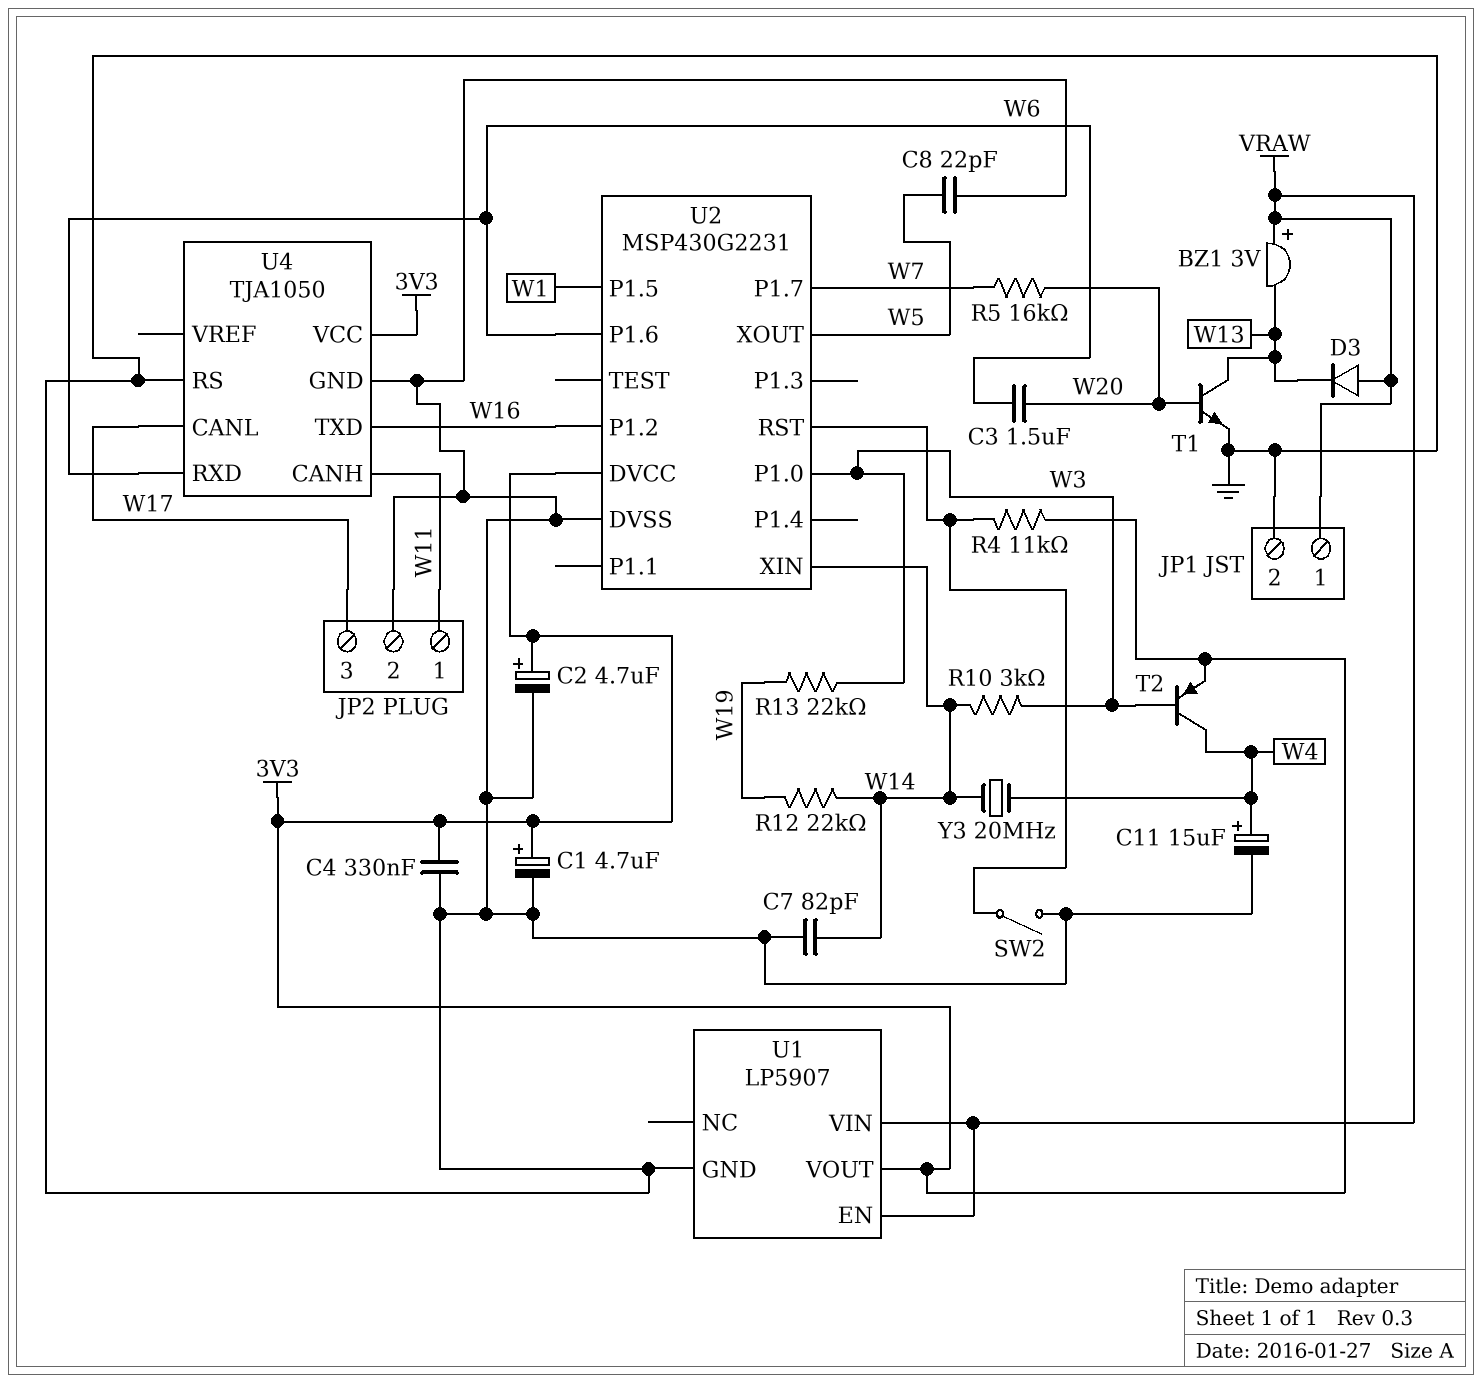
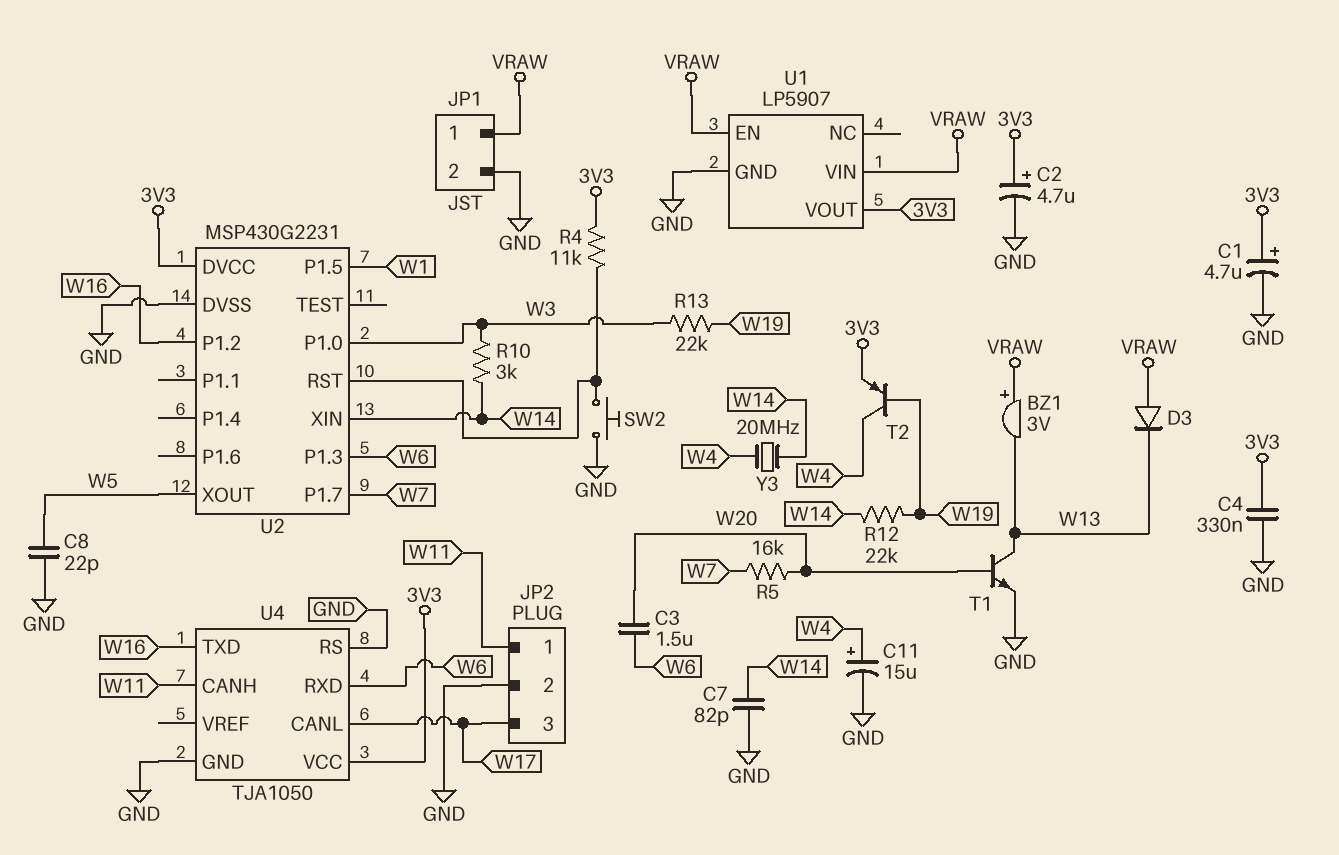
SW2: switch (GND, U2/RST) -> button (GND, U2/RST)
T2: PNP (B W3, C W4, E 3V3) -> PNP (B W19, C W4, E 3V3)
U2 pin P1.3: none -> W6
U2 pin P1.6: W6 -> none

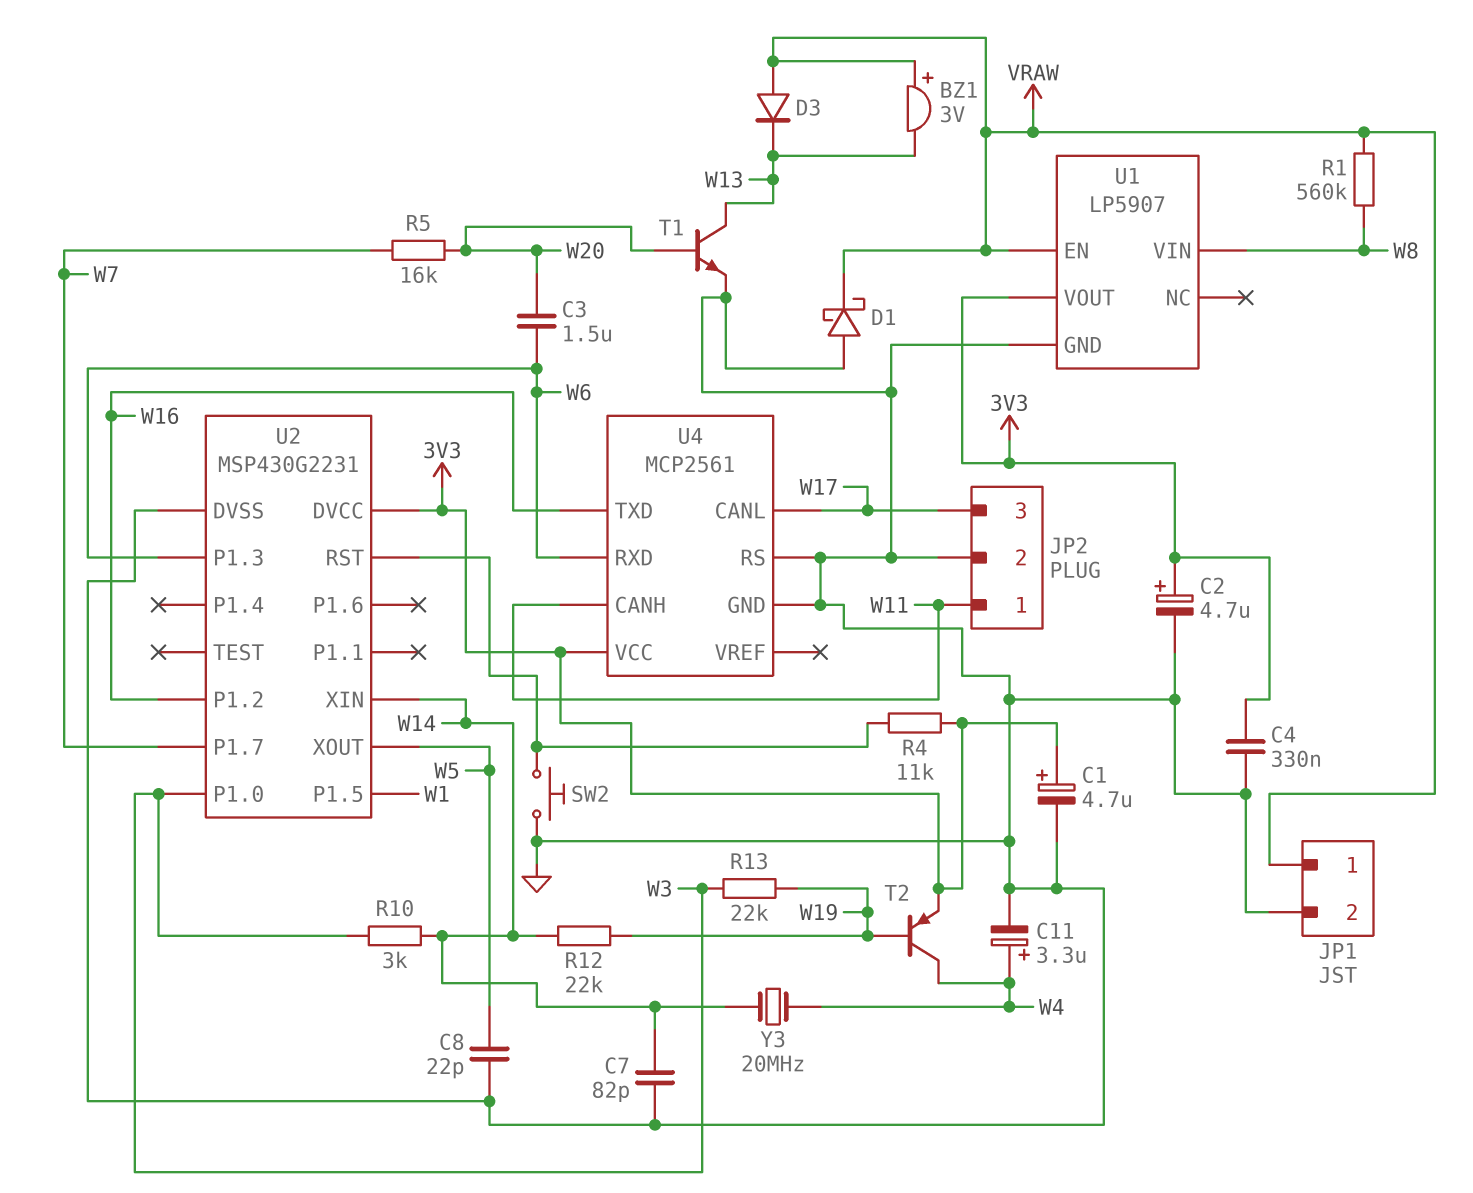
C11: 15uF (plus W4, minus GND) -> 3.3uF (plus W4, minus GND)
D1: none -> schottky (A GND, K VRAW)
R1: none -> 560k (VRAW, W8)
U1 pin VIN: VRAW -> W8
U4: TJA1050 -> MCP2561

